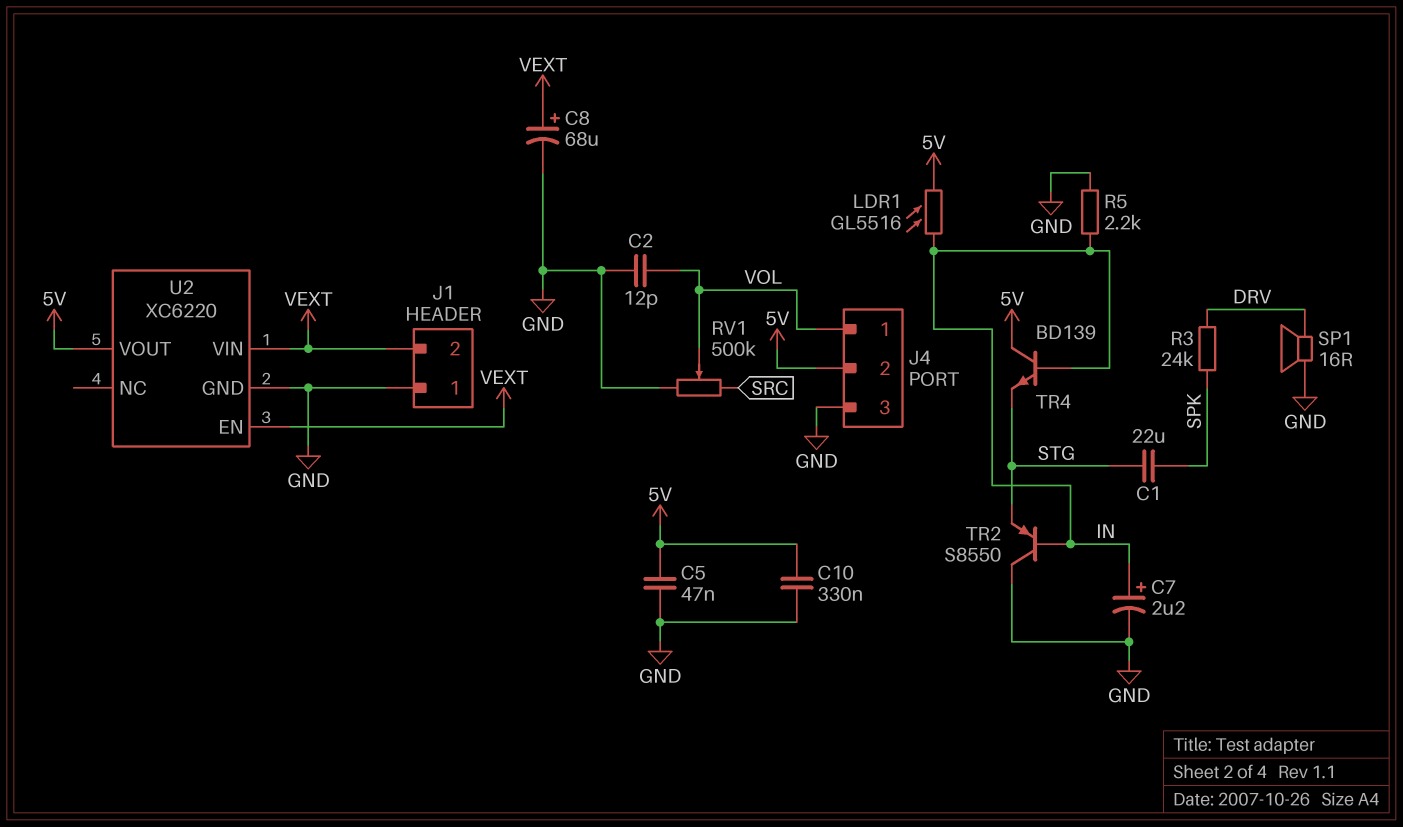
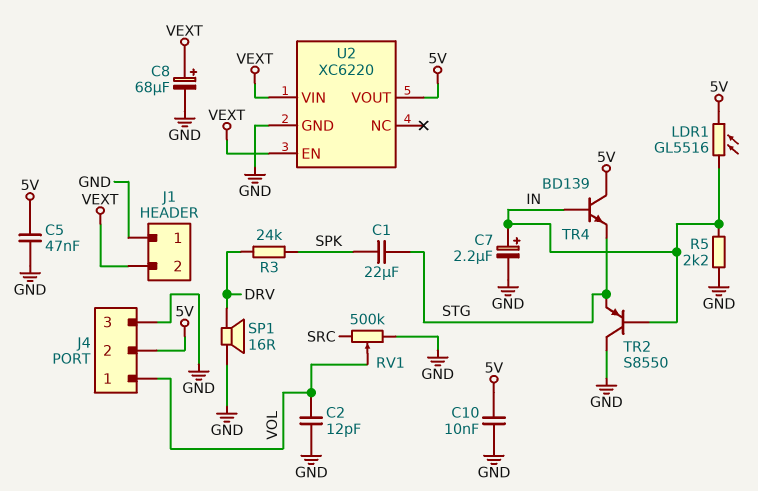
C10: 330nF (5V, GND) -> 10nF (5V, GND)

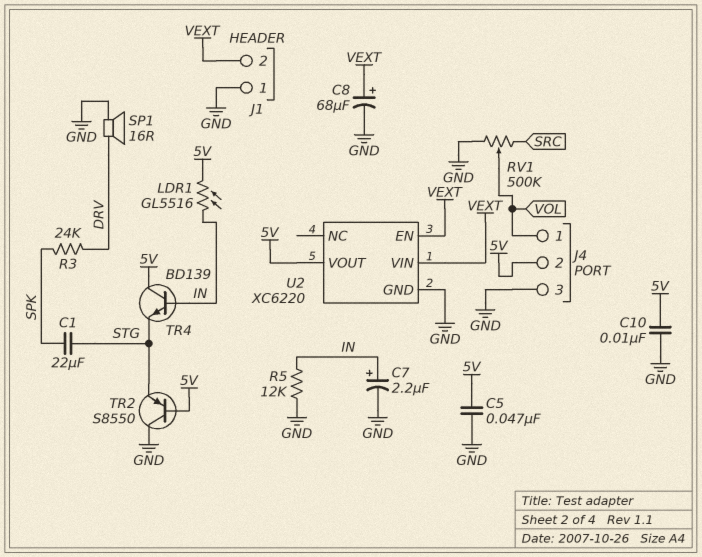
C2: 12pF (GND, VOL) -> none
R5: 2.2k (GND, IN) -> 12k (GND, IN)
TR2: PNP S8550 (B IN, C GND, E STG) -> PNP S8550 (B 5V, C GND, E STG)

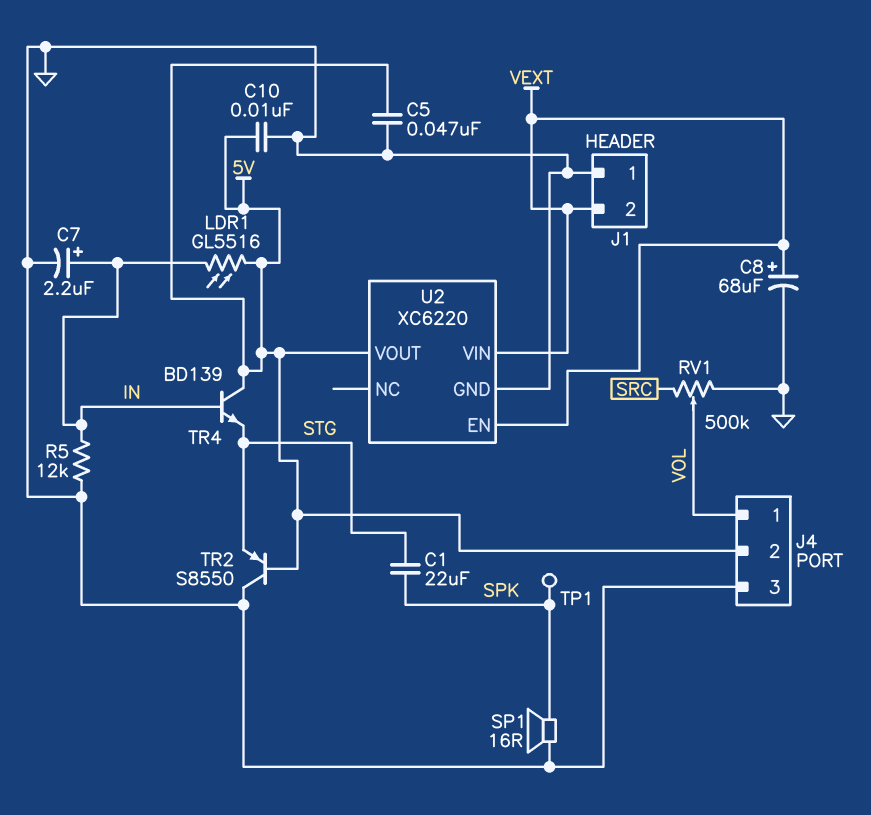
R3: 24k (DRV, SPK) -> none
SP1: speaker 16R (DRV, GND) -> speaker 16R (GND, SPK)
TP1: none -> test point (SPK)

